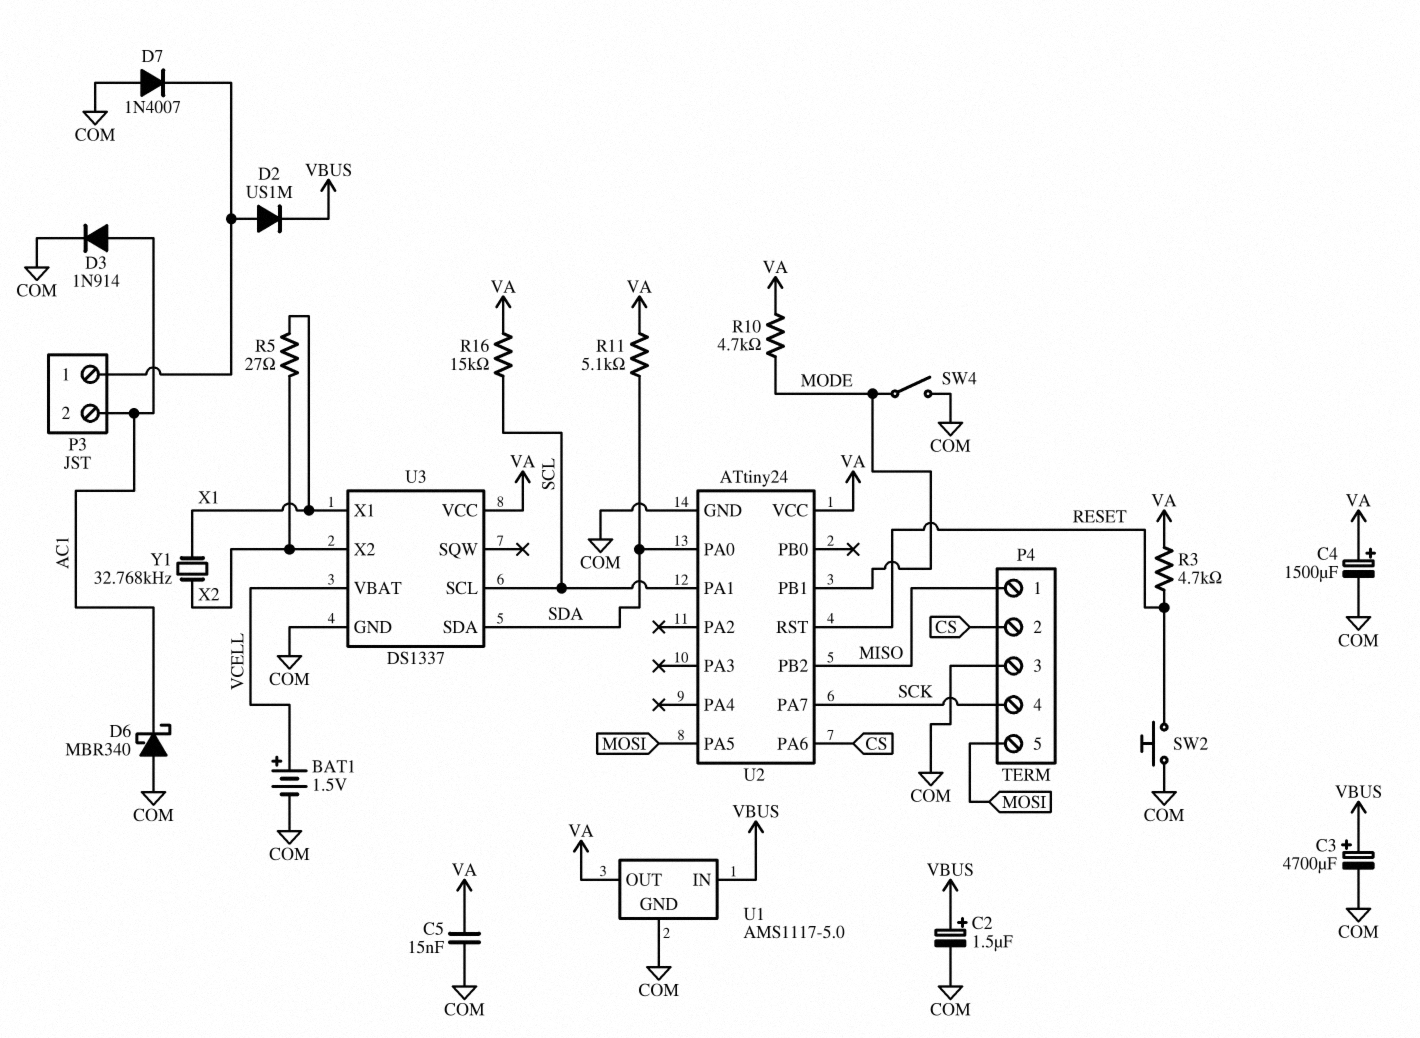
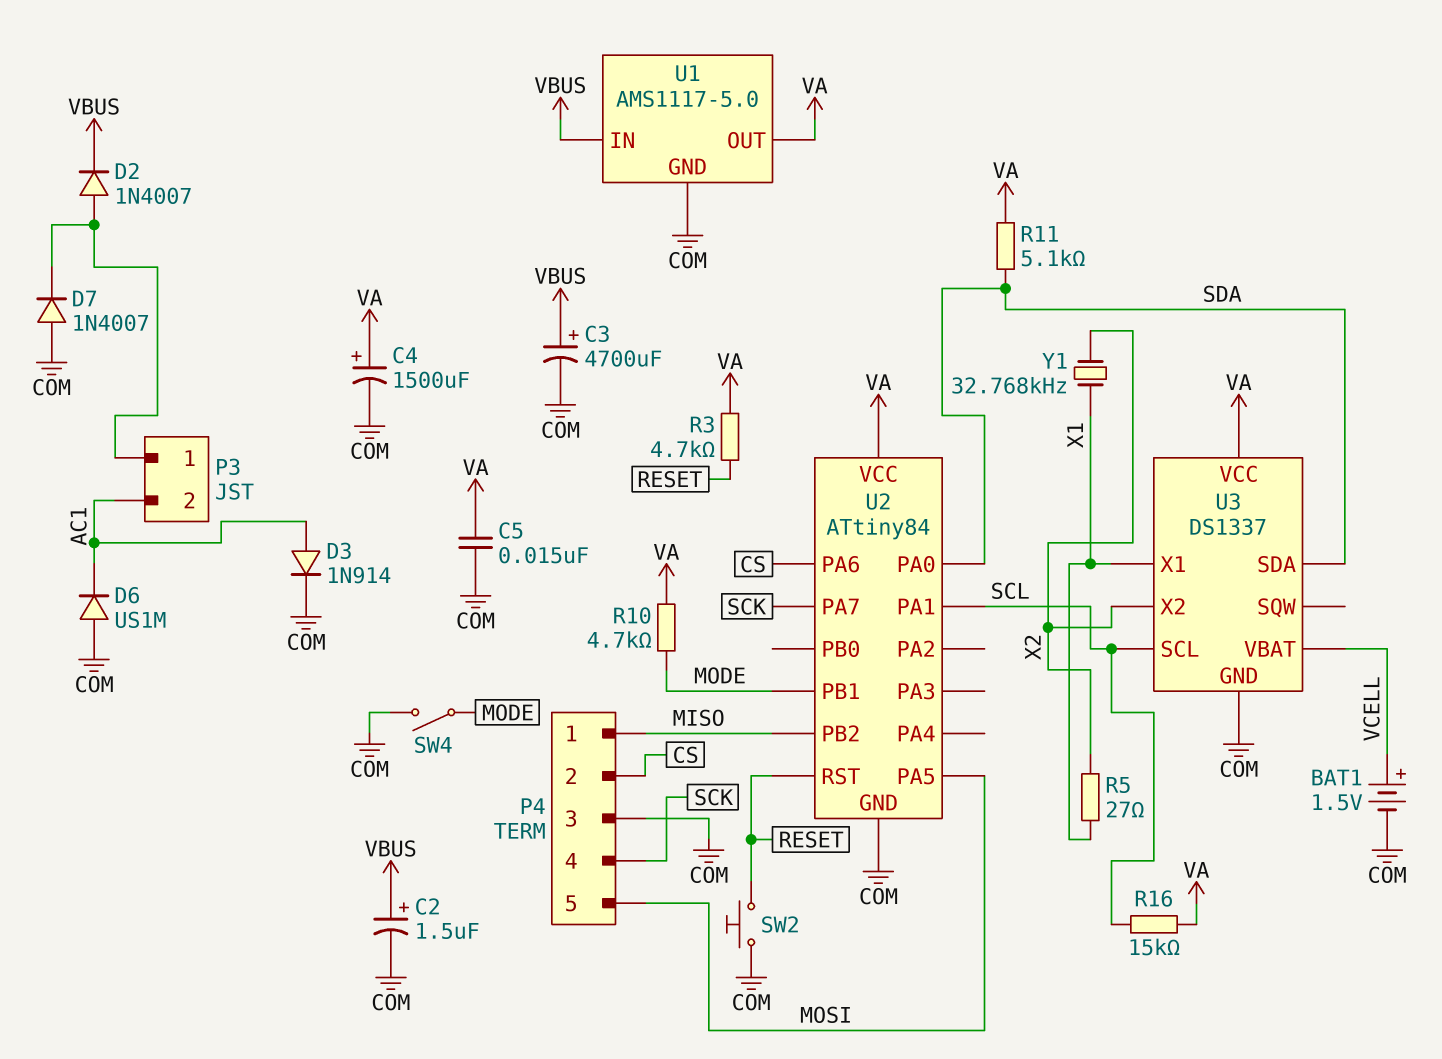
D2: diode US1M (A P3/1, K VBUS) -> diode 1N4007 (A P3/1, K VBUS)
D6: schottky MBR340 (A COM, K AC1) -> diode US1M (A COM, K AC1)
U2: ATtiny24 -> ATtiny84

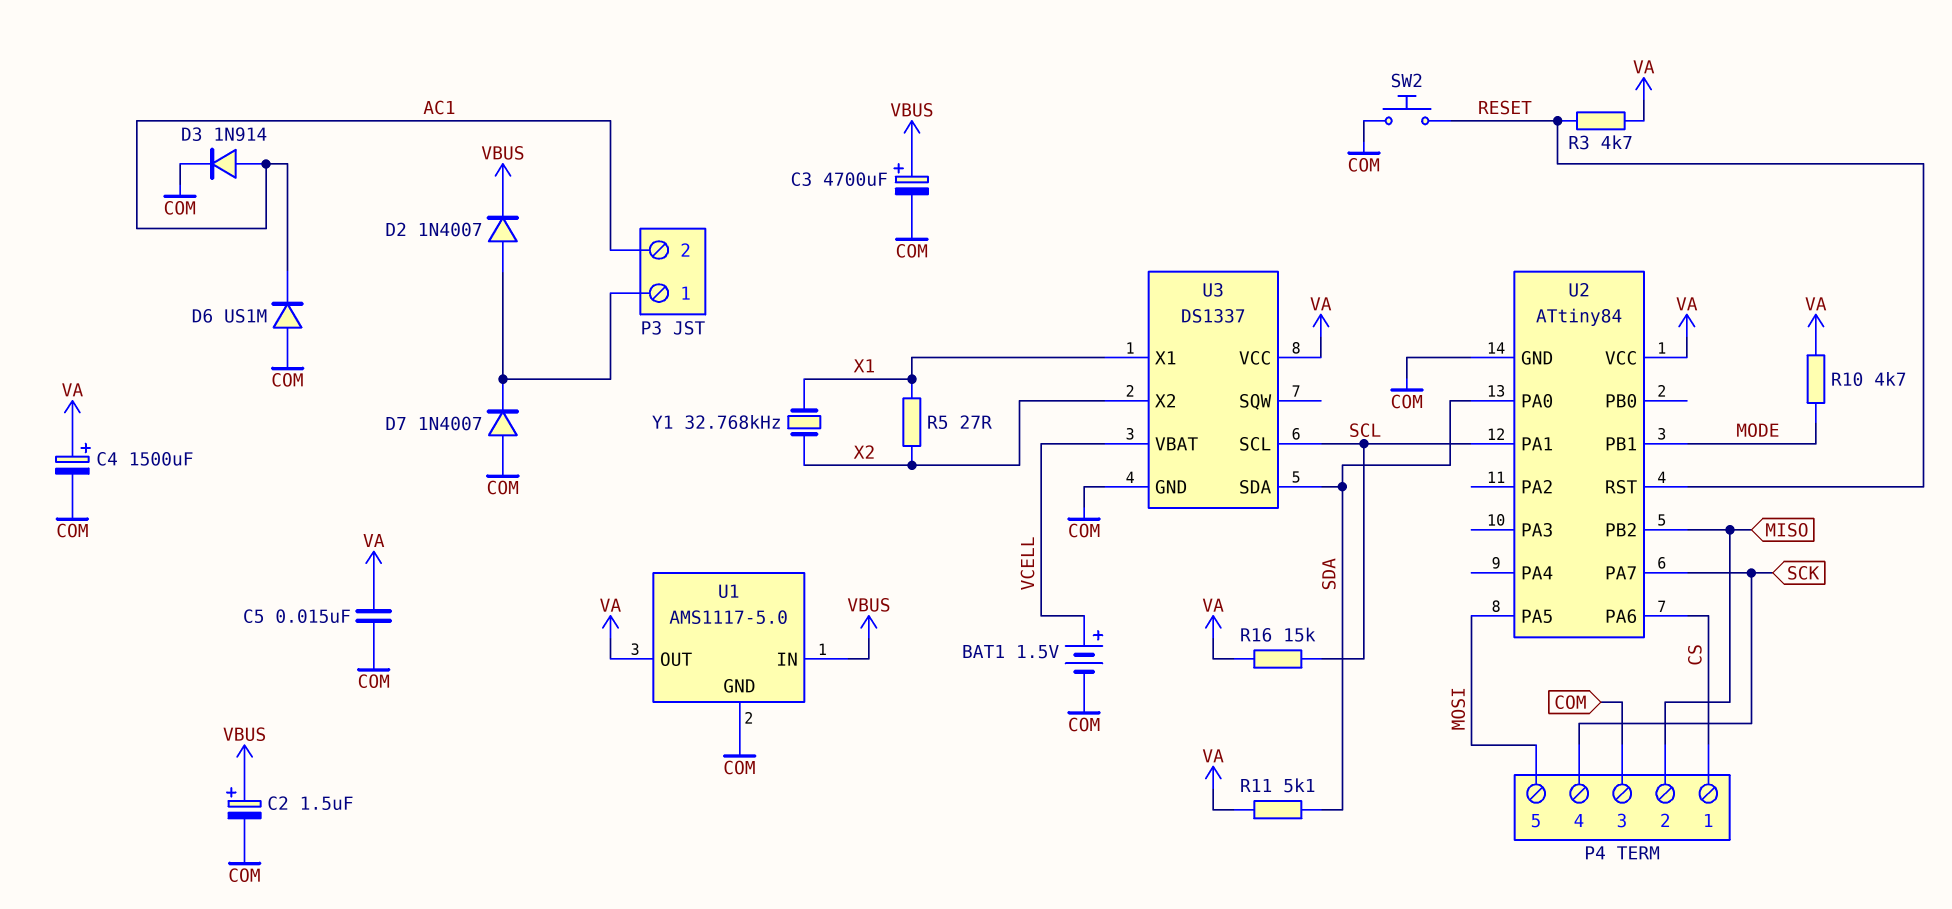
P4 pin 1: MISO -> CS
P4 pin 2: CS -> MISO
SW4: switch (COM, MODE) -> none

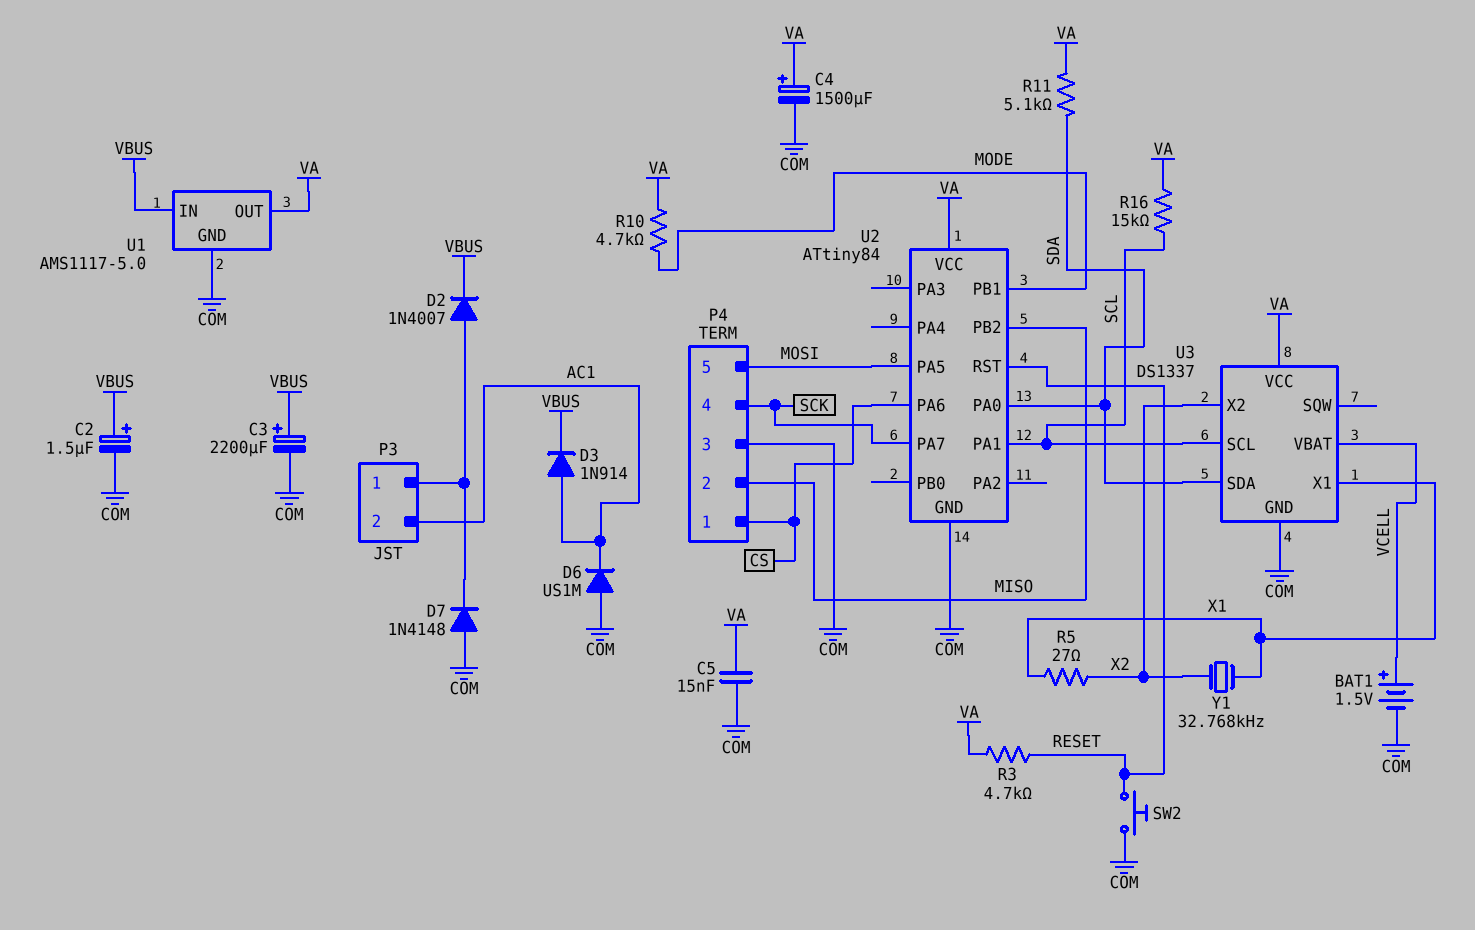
C3: 4700uF (plus VBUS, minus COM) -> 2200uF (plus VBUS, minus COM)
D3: diode 1N914 (A AC1, K COM) -> diode 1N914 (A AC1, K VBUS)
D7: diode 1N4007 (A COM, K P3/1) -> diode 1N4148 (A COM, K P3/1)

